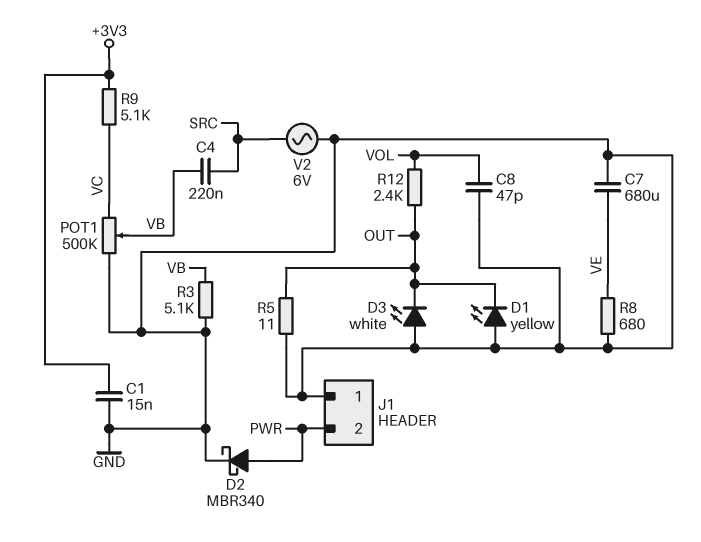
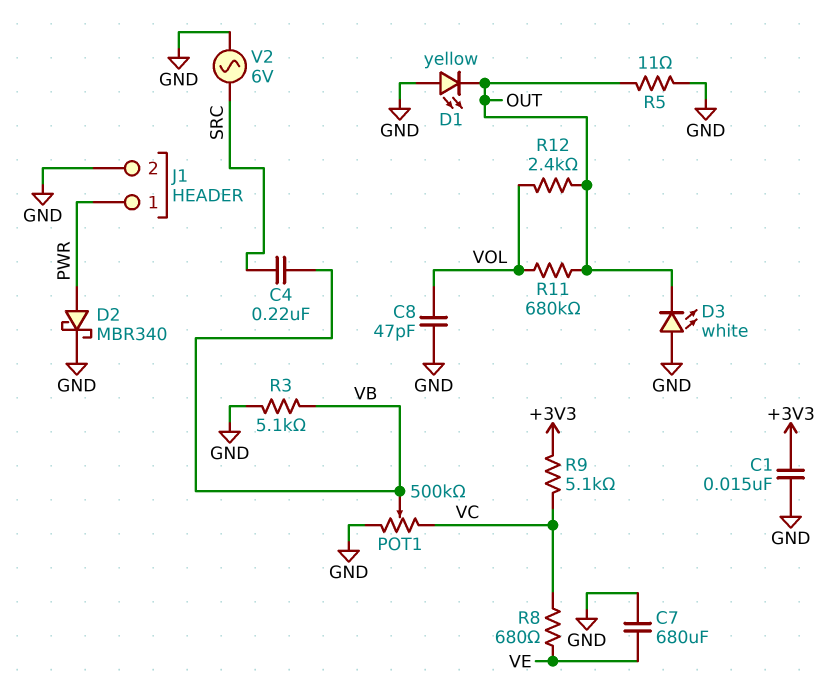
J1 pin 1: GND -> PWR
J1 pin 2: PWR -> GND
R8: 680 (GND, VE) -> 680 (VC, VE)
R11: none -> 680k (OUT, VOL)

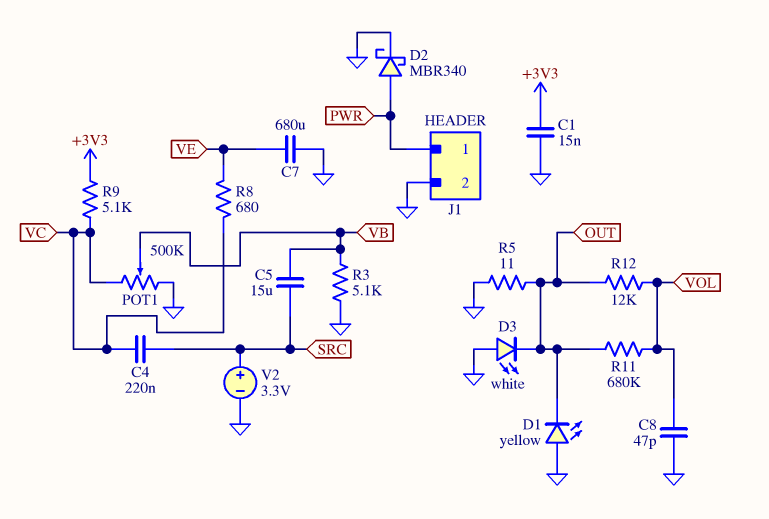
C4: 220nF (SRC, VB) -> 220nF (SRC, VC)
C5: none -> 15uF (SRC, VB)
R12: 2.4k (OUT, VOL) -> 12k (OUT, VOL)
V2: AC 6V (GND, SRC) -> 3.3V (plus SRC, minus GND)

